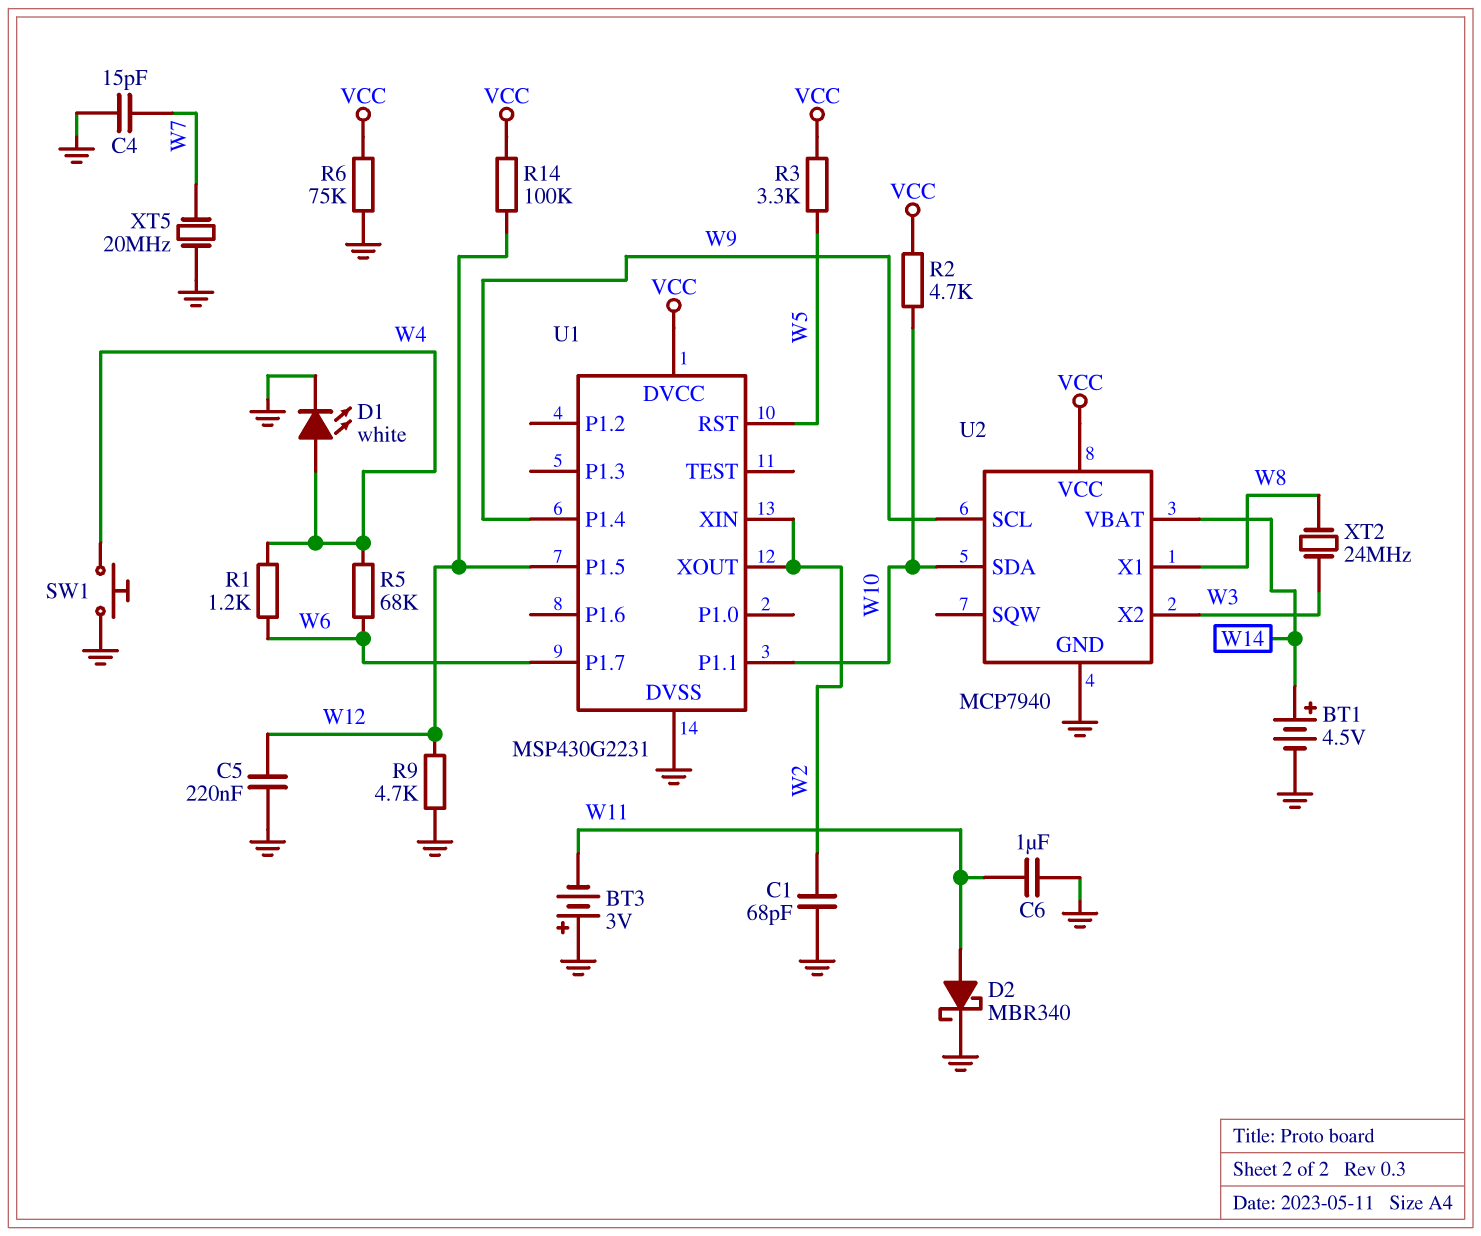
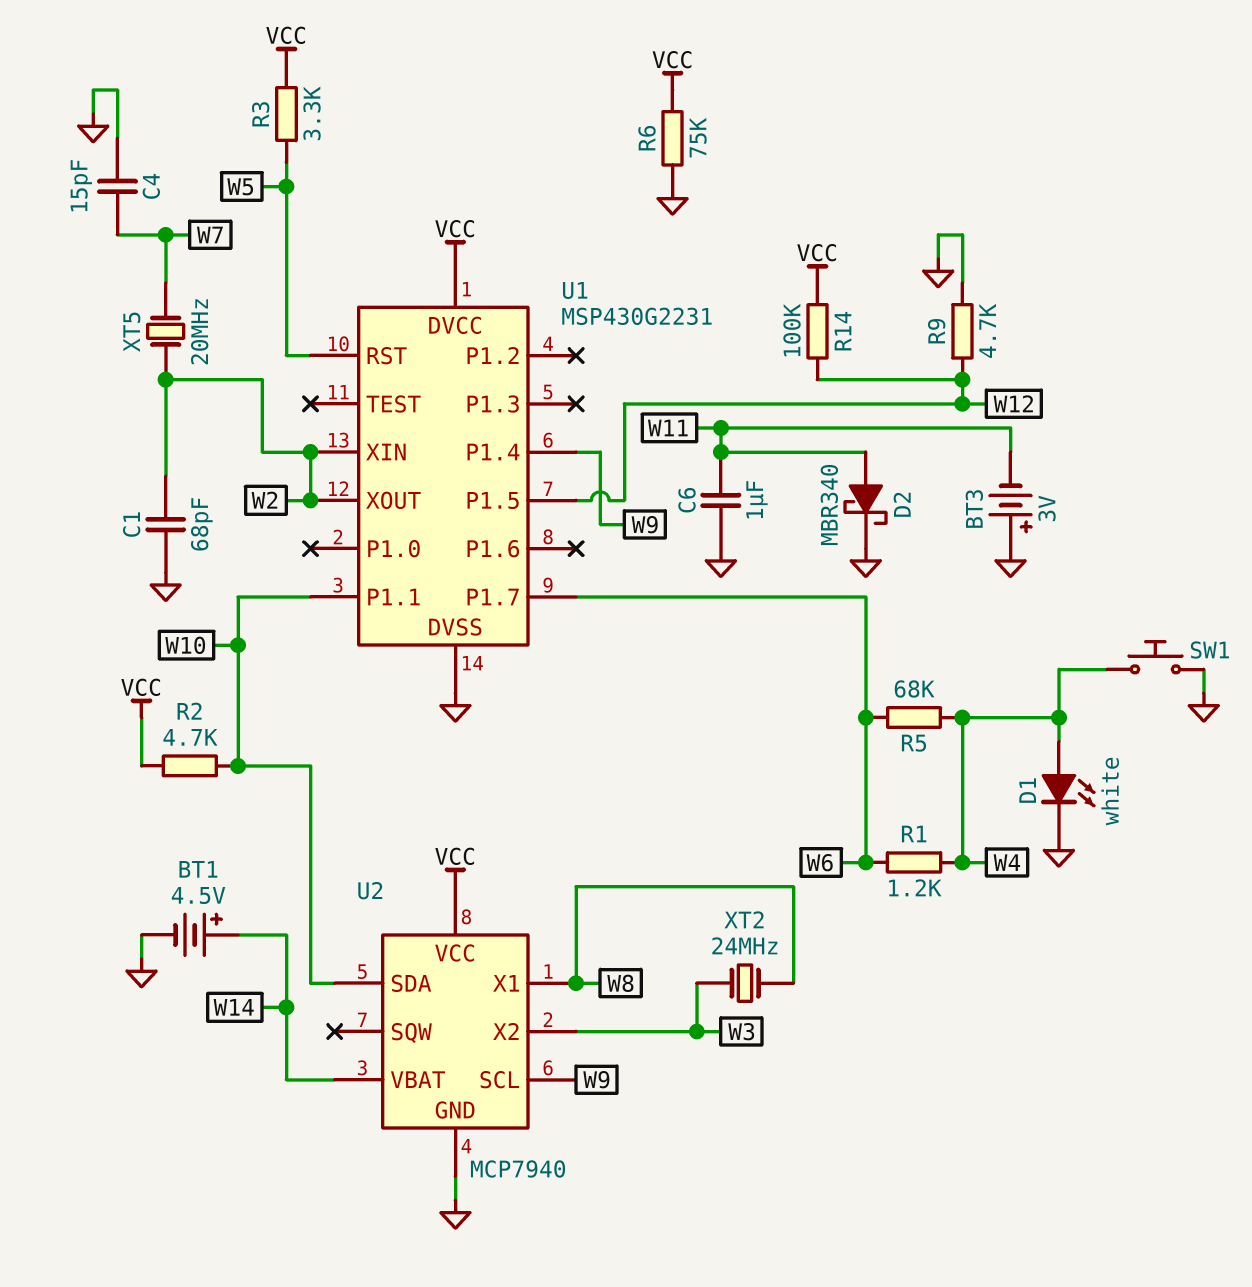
C5: 220nF (GND, W12) -> none
XT5: 20MHz (GND, W7) -> 20MHz (W2, W7)

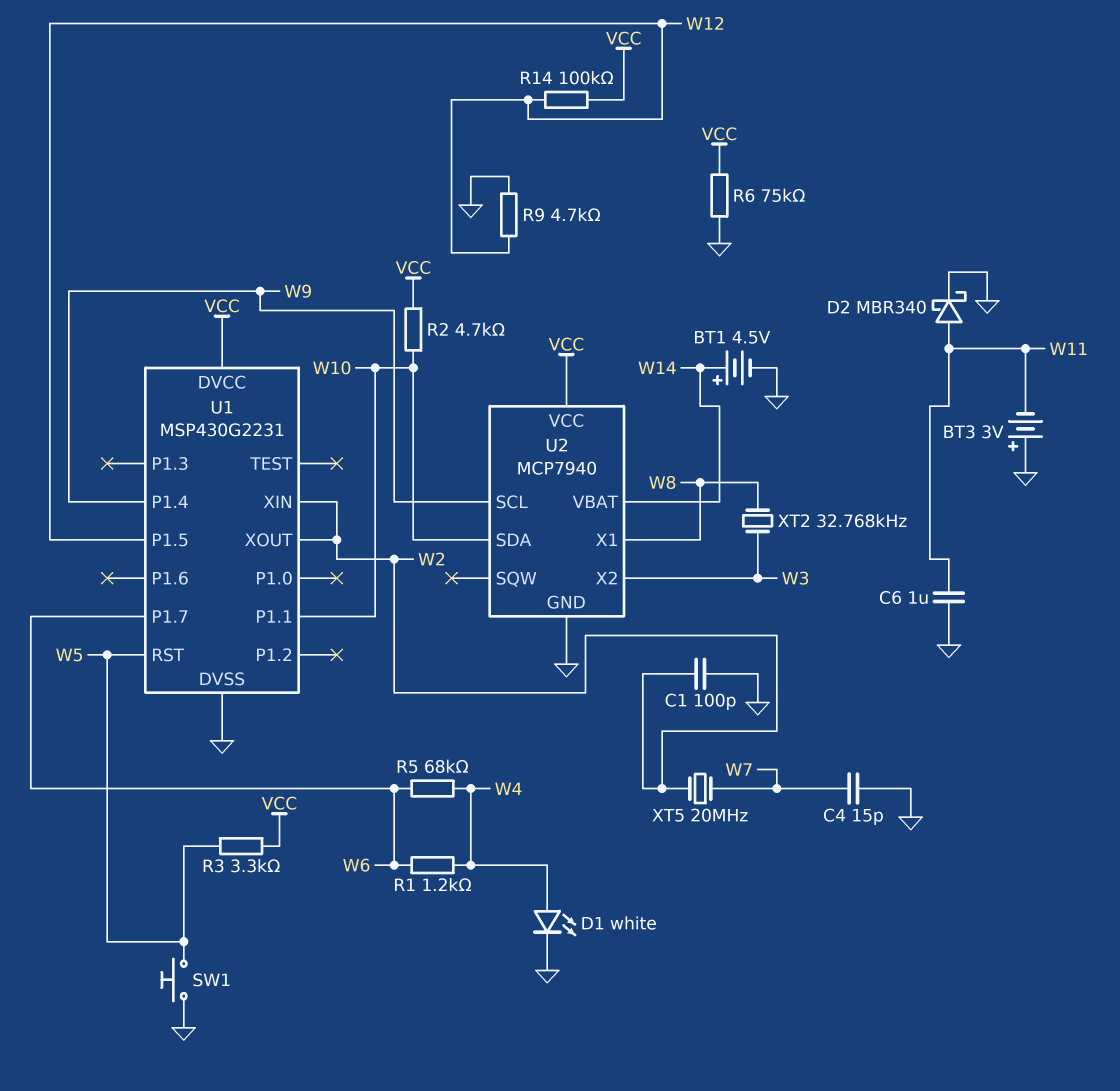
C1: 68pF (GND, W2) -> 100pF (GND, W2)
SW1: button (GND, W4) -> button (GND, W5)
XT2: 24MHz (W3, W8) -> 32.768kHz (W3, W8)

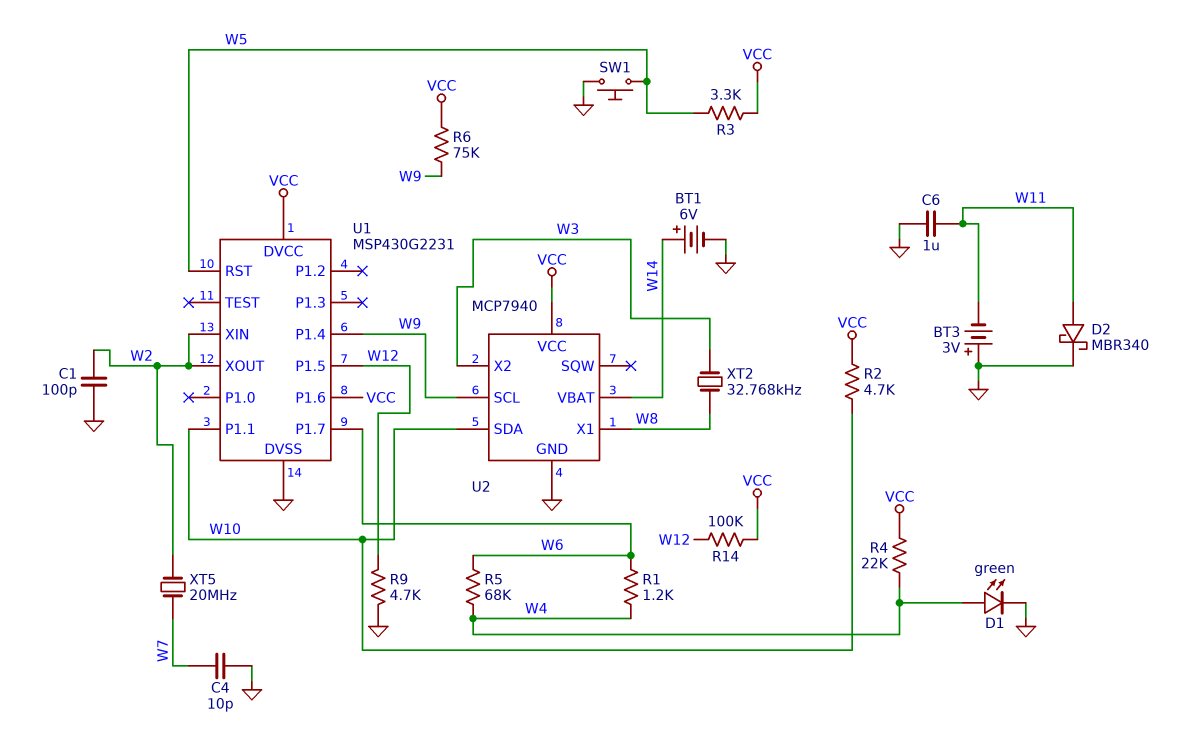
BT1: 4.5V (plus W14, minus GND) -> 6V (plus W14, minus GND)
C4: 15pF (GND, W7) -> 10pF (GND, W7)
D1: LED white (A W4, K GND) -> LED green (A W4, K GND)
R4: none -> 22k (VCC, W4)
R6: 75k (GND, VCC) -> 75k (VCC, W9)
U1 pin P1.6: none -> VCC

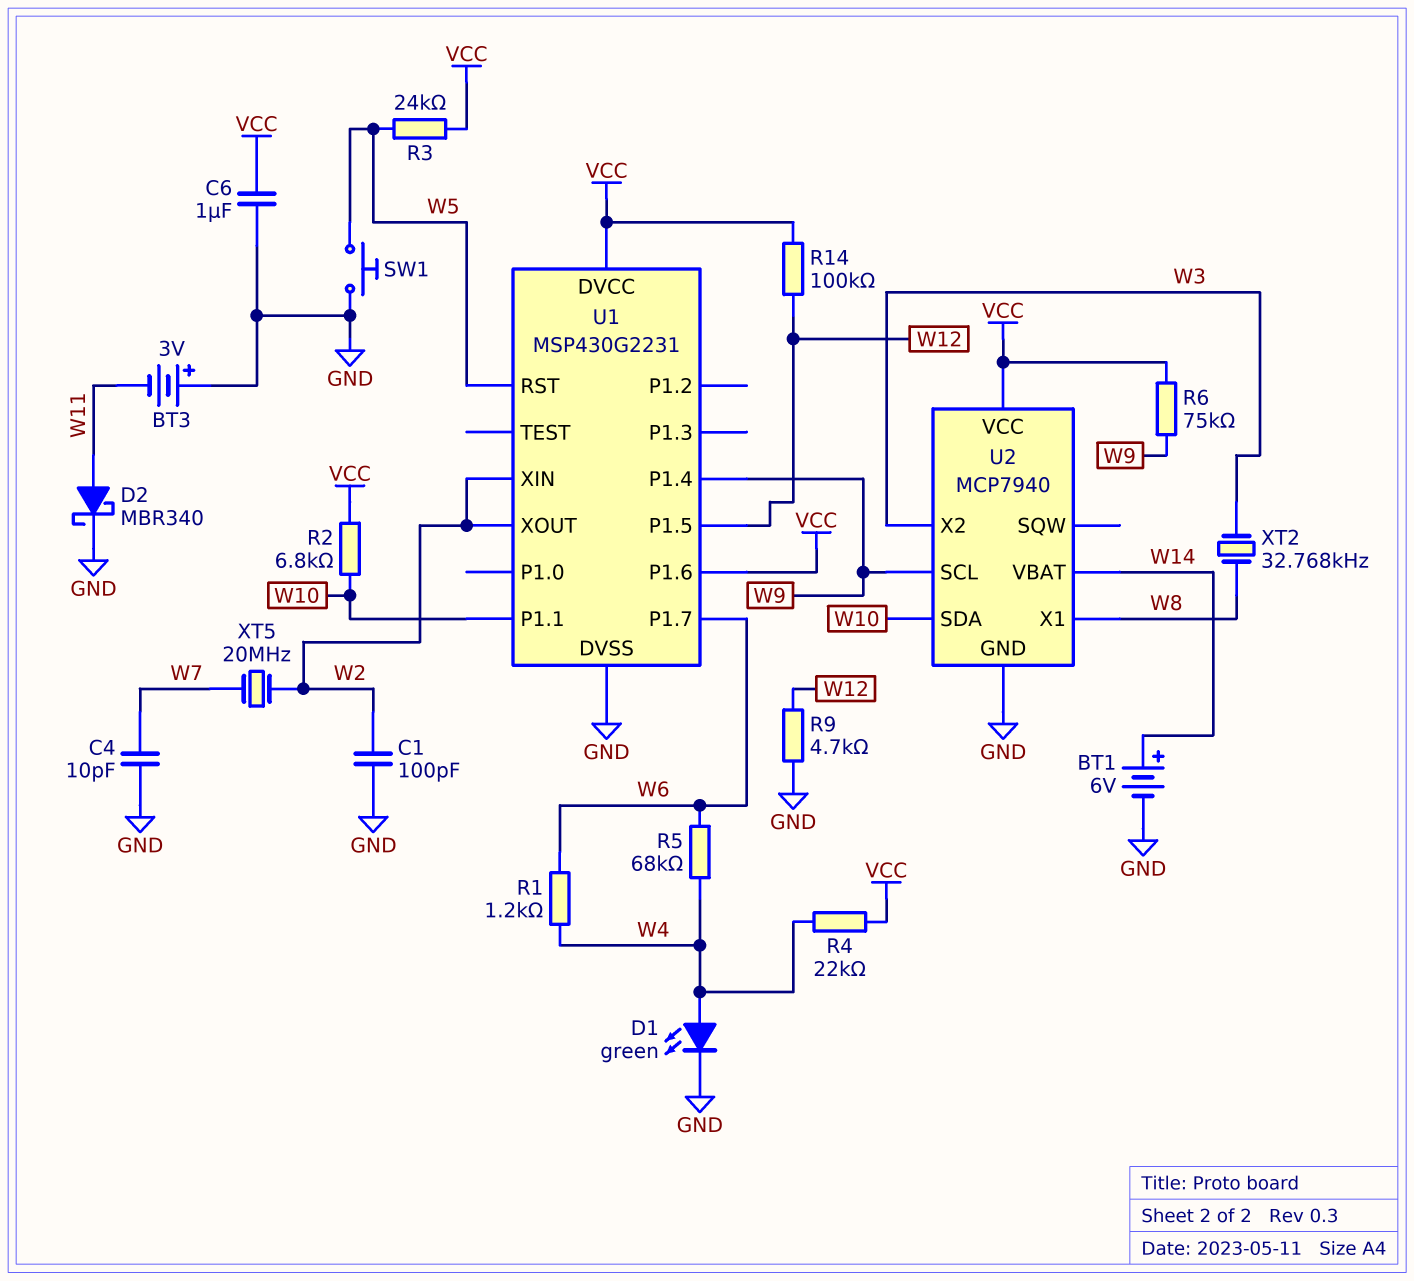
C6: 1uF (GND, W11) -> 1uF (GND, VCC)
R2: 4.7k (VCC, W10) -> 6.8k (VCC, W10)
R3: 3.3k (VCC, W5) -> 24k (VCC, W5)

